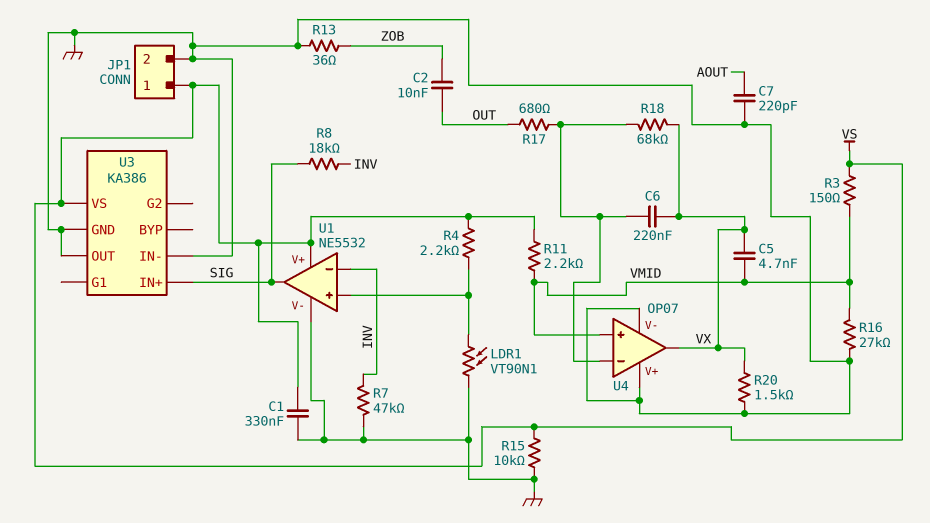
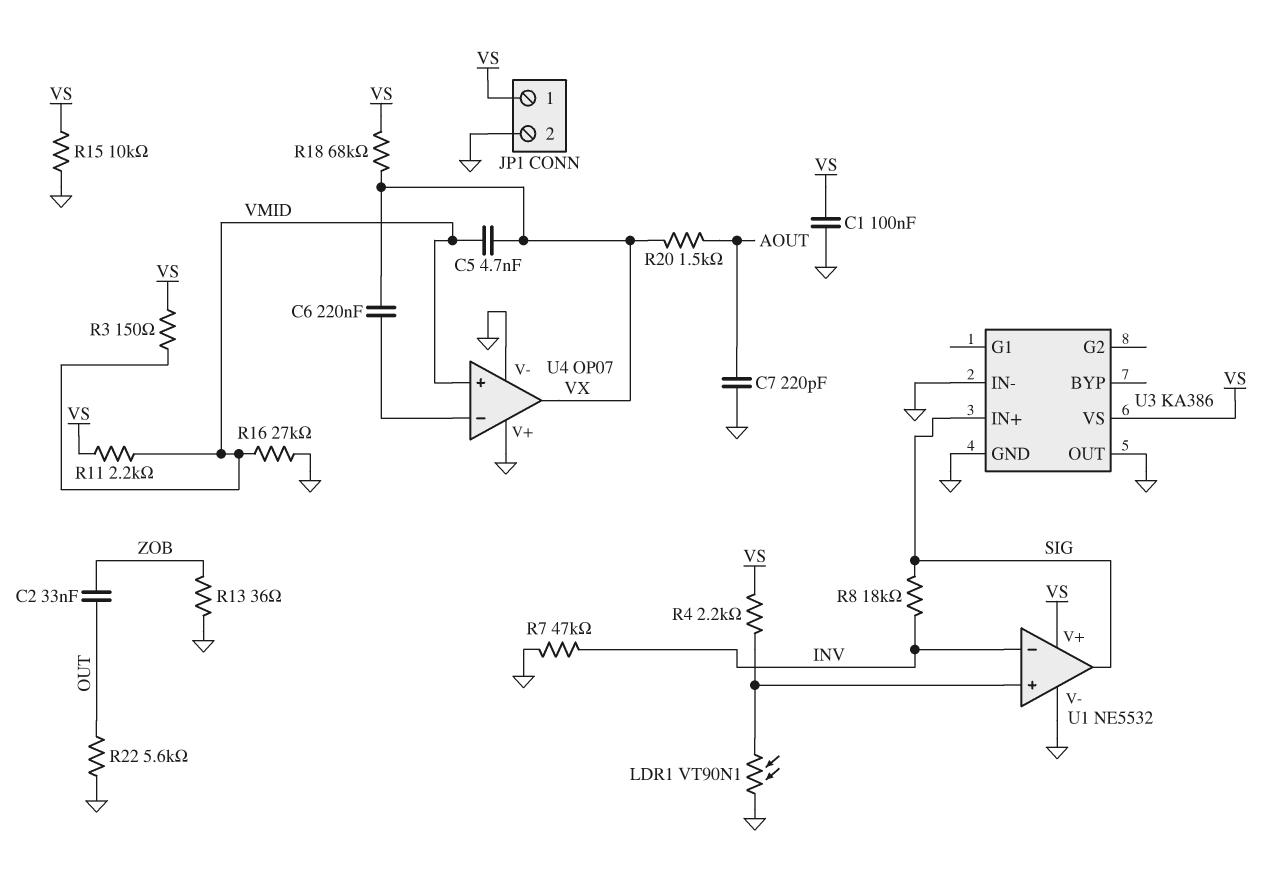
C1: 330nF (GND, VS) -> 100nF (GND, VS)
C2: 10nF (OUT, ZOB) -> 33nF (OUT, ZOB)
R17: 680 (OUT, U4/in-) -> none
R18: 68k (U4/in-, VX) -> 68k (VS, VX)
R20: 1.5k (GND, VX) -> 1.5k (AOUT, VX)
R22: none -> 5.6k (GND, OUT)

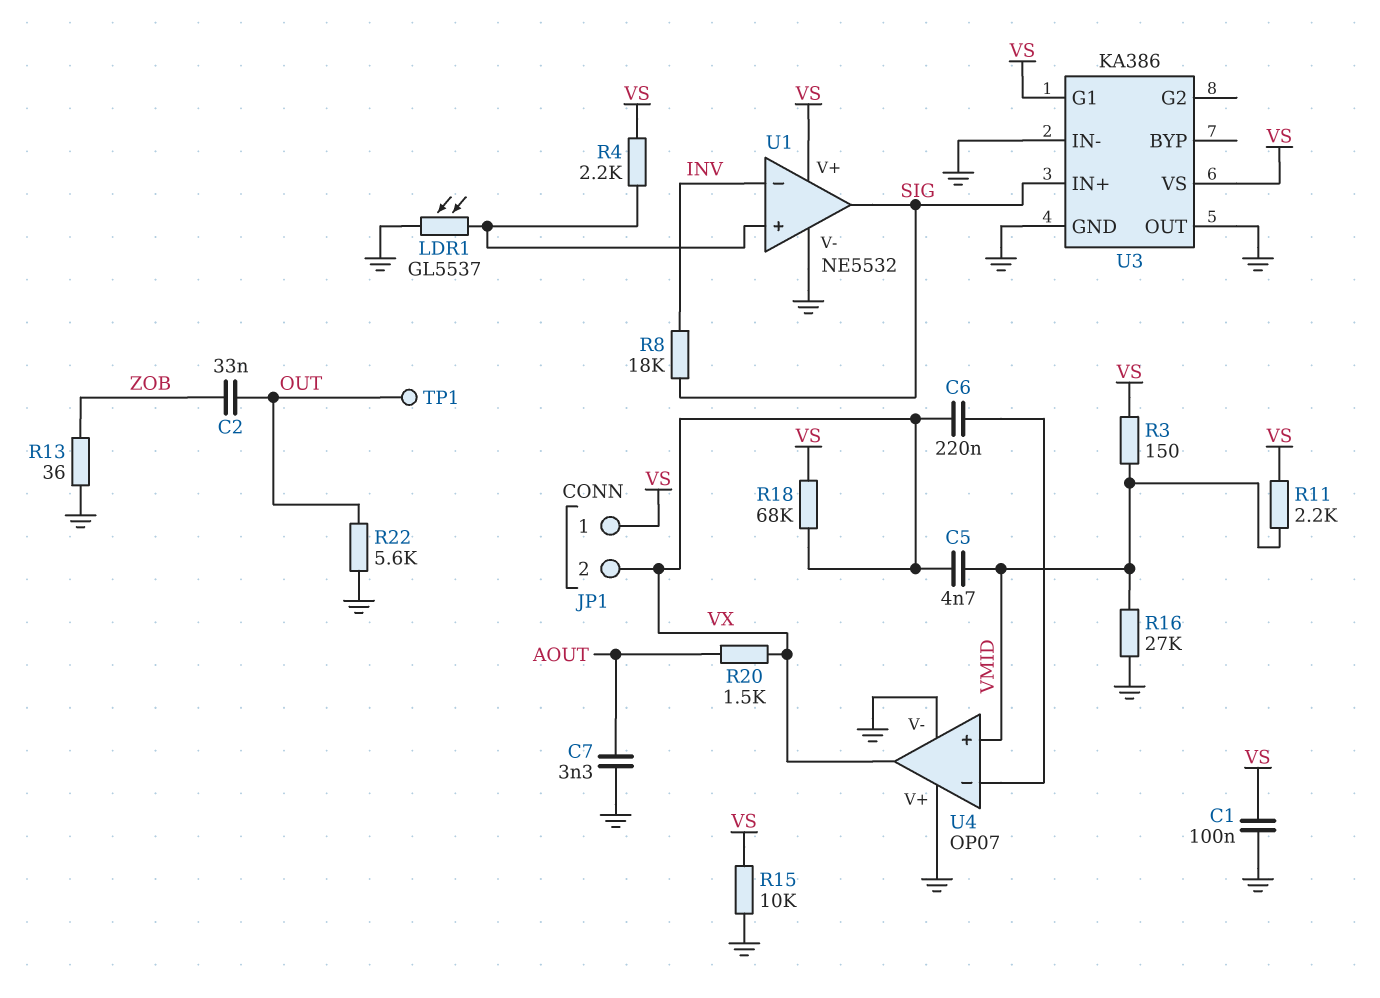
C7: 220pF (AOUT, GND) -> 3.3nF (AOUT, GND)
JP1 pin 2: GND -> VX
LDR1: VT90N1 (GND, U1/in+) -> GL5537 (GND, U1/in+)
R7: 47k (GND, INV) -> none
TP1: none -> test point (OUT)
U3 pin G1: none -> VS

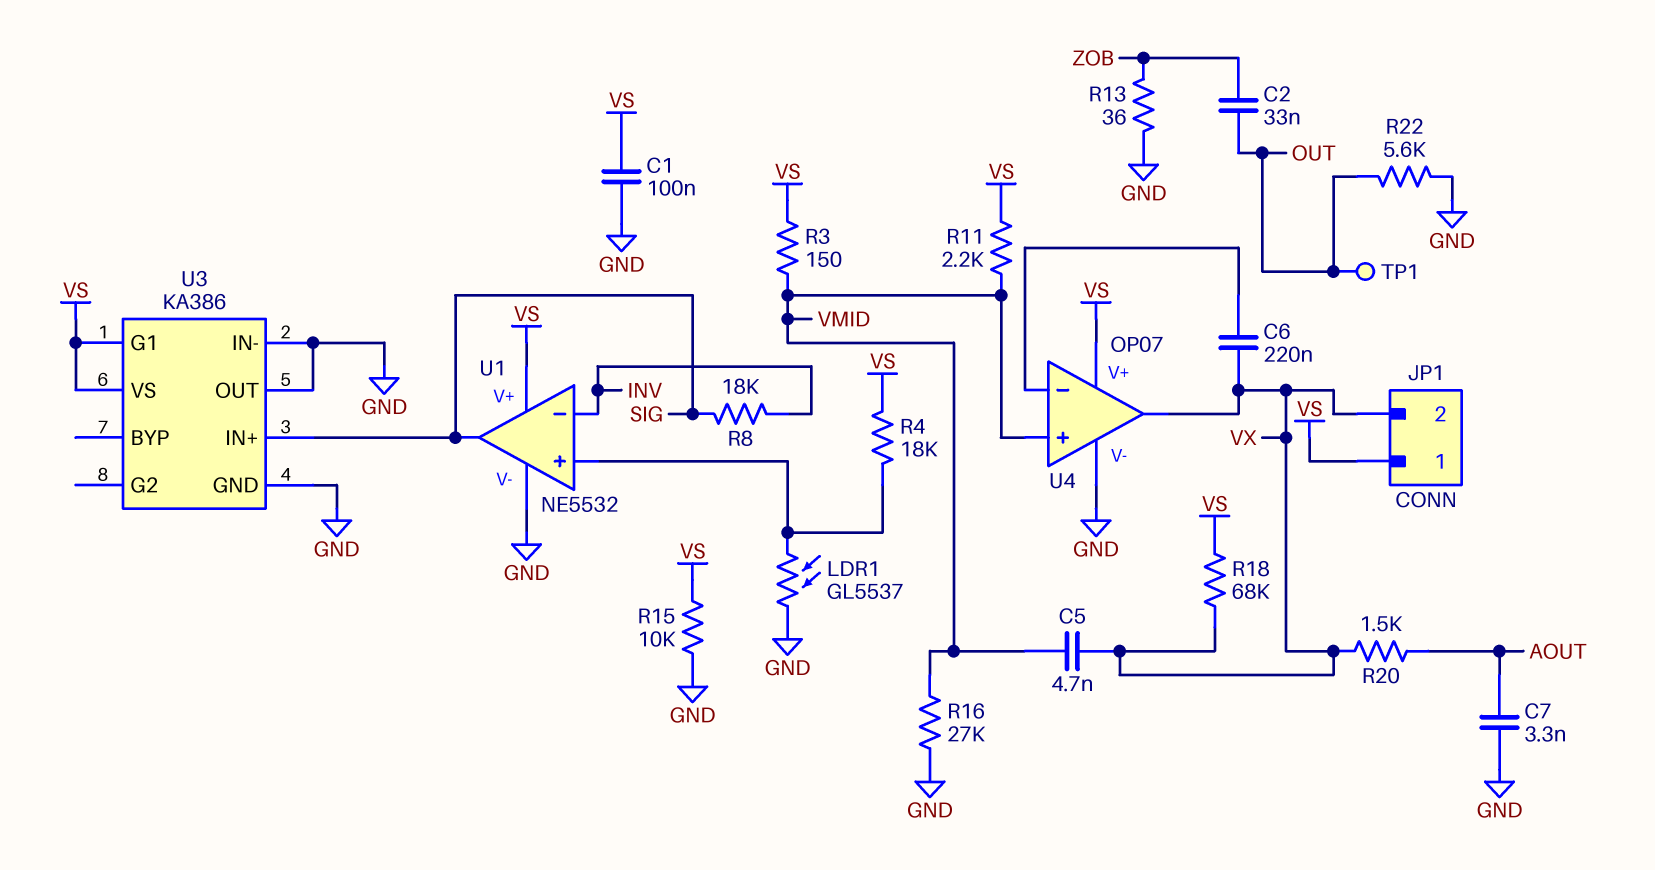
R4: 2.2k (U1/in+, VS) -> 18k (U1/in+, VS)
U4 pin V+: GND -> VS

